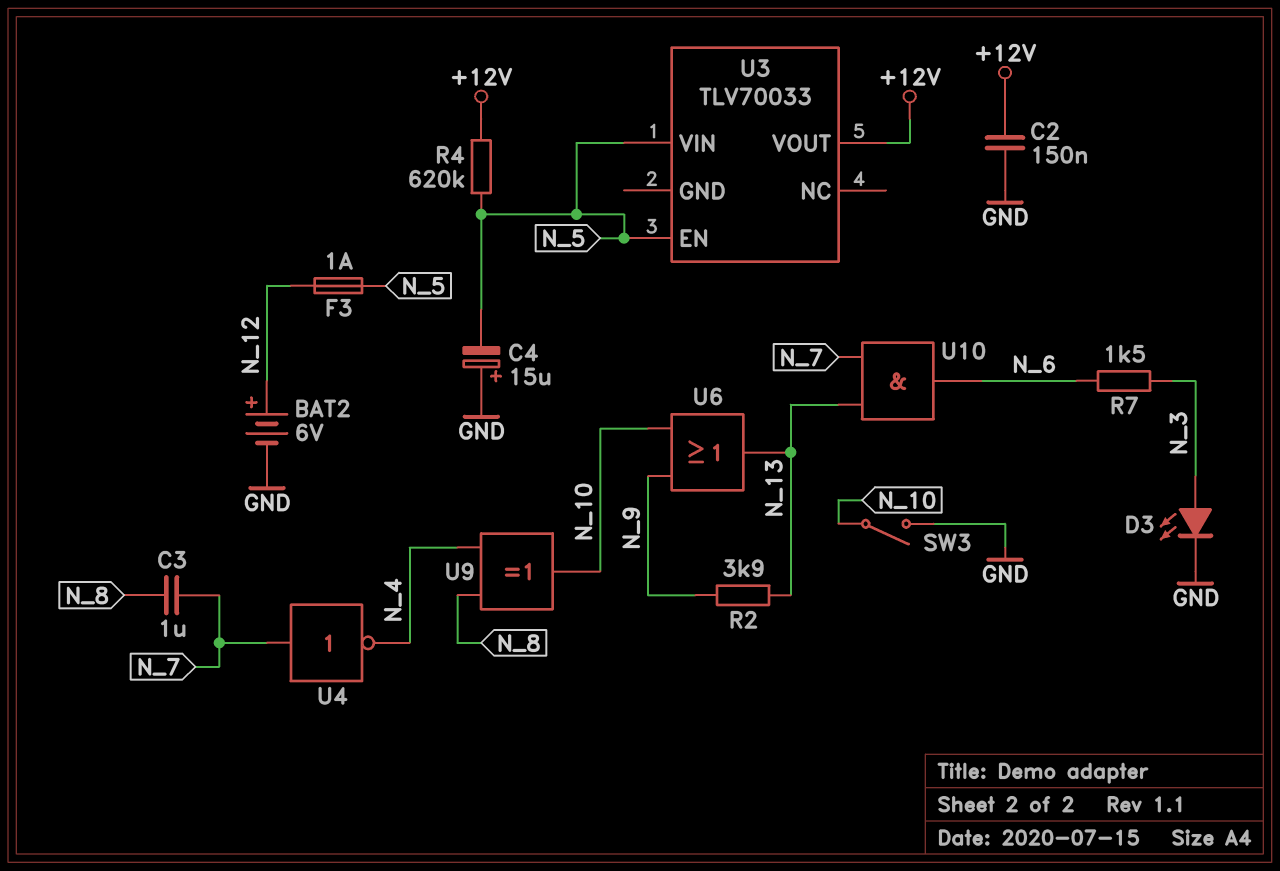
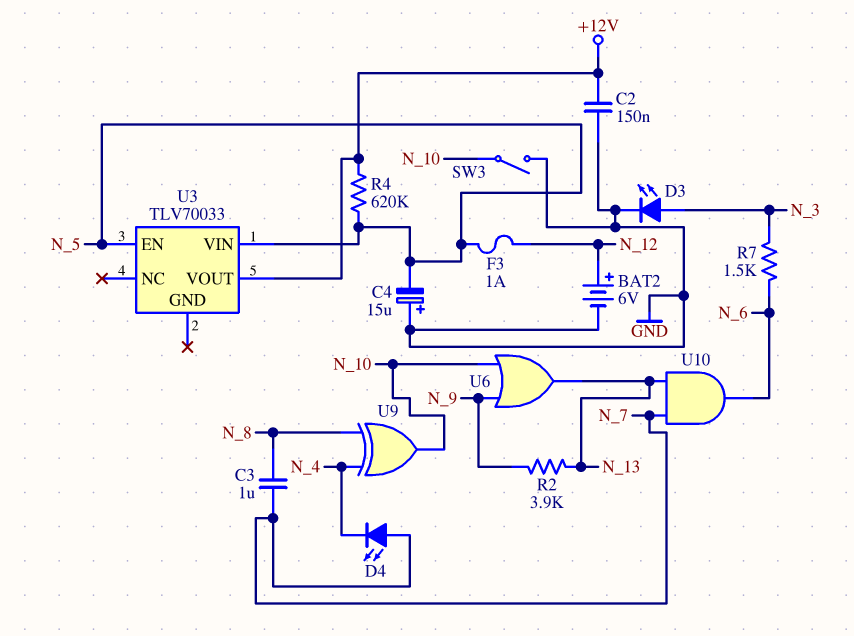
D4: none -> LED (A N_7, K N_4)
U4: NOT (in N_7, out N_4) -> none

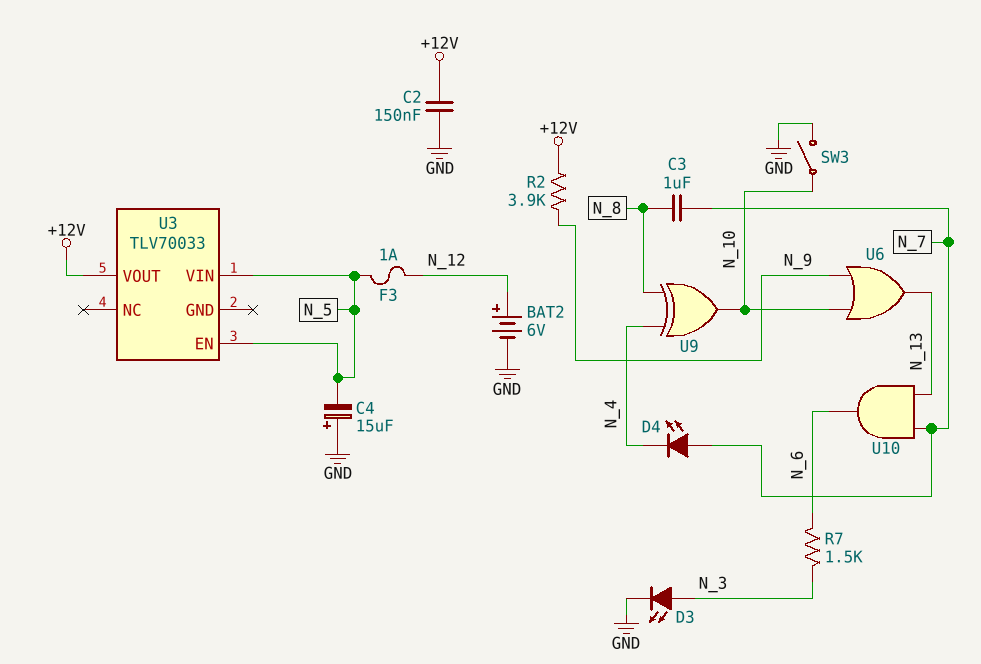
R2: 3.9k (N_9, N_13) -> 3.9k (+12V, N_9)
R4: 620k (+12V, N_5) -> none

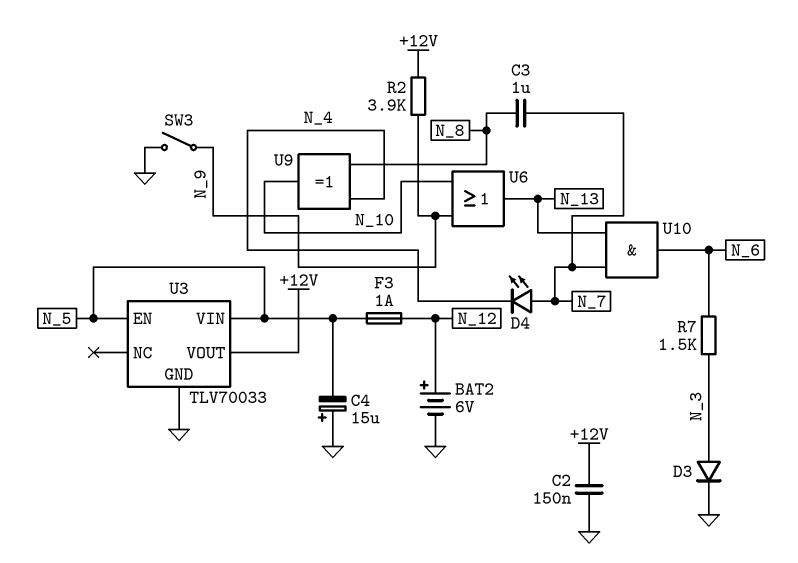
D3: LED (A N_3, K GND) -> diode (A N_3, K GND)
SW3: switch (GND, N_10) -> switch (GND, N_9)
U3 pin GND: none -> GND

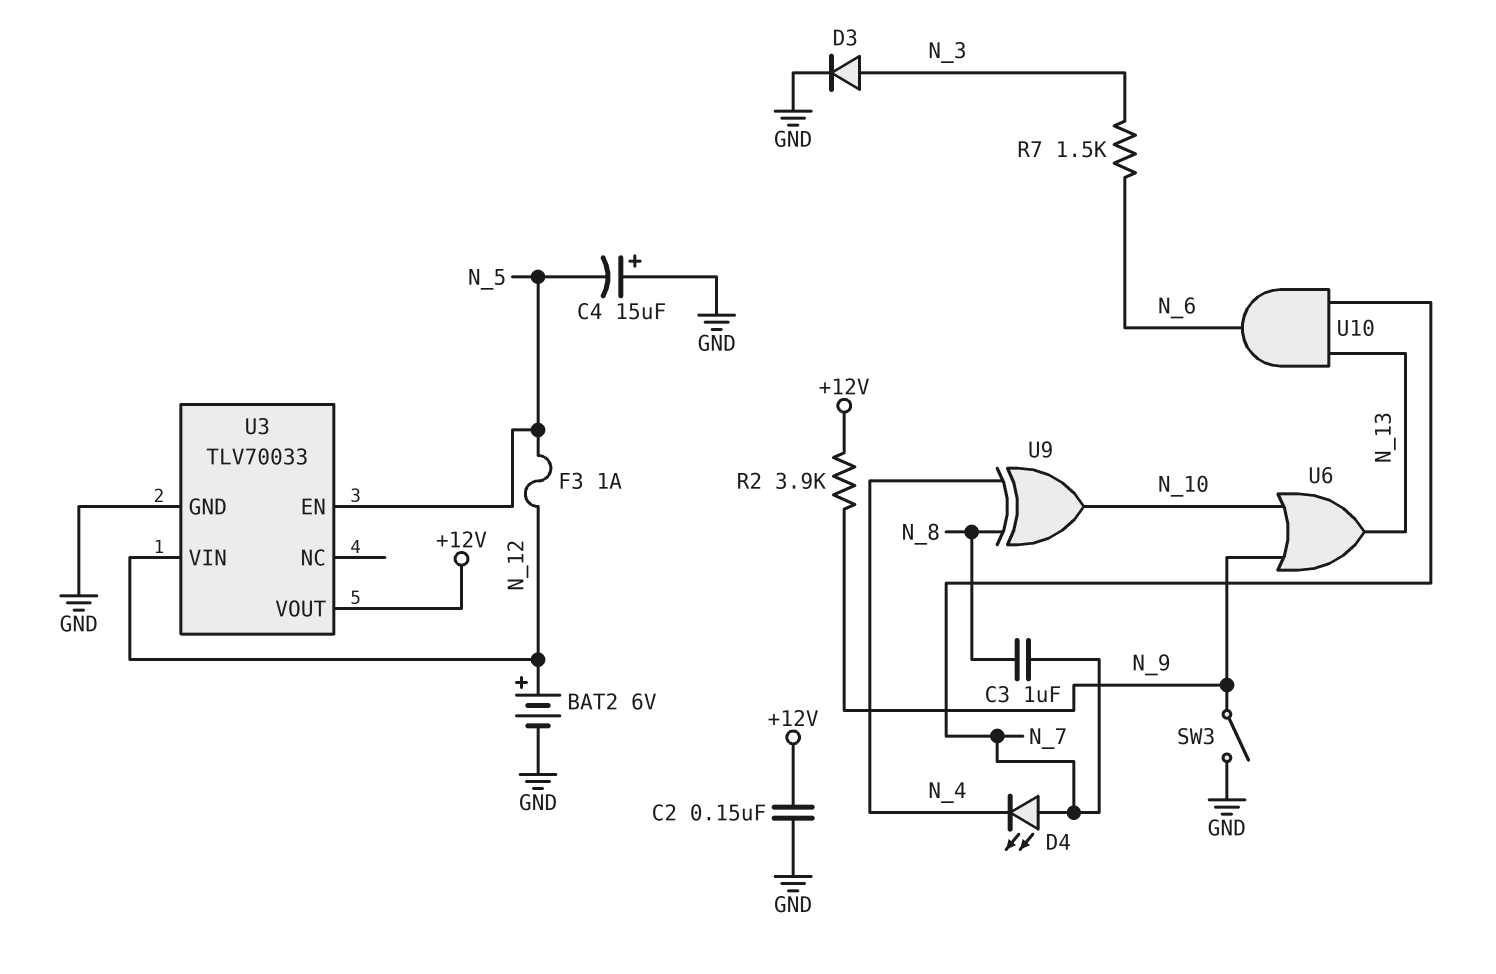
U3 pin VIN: N_5 -> N_12

